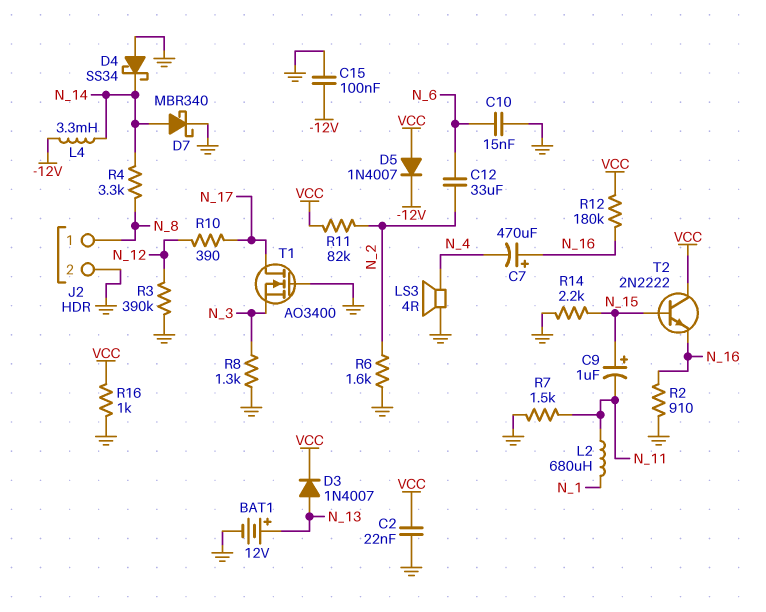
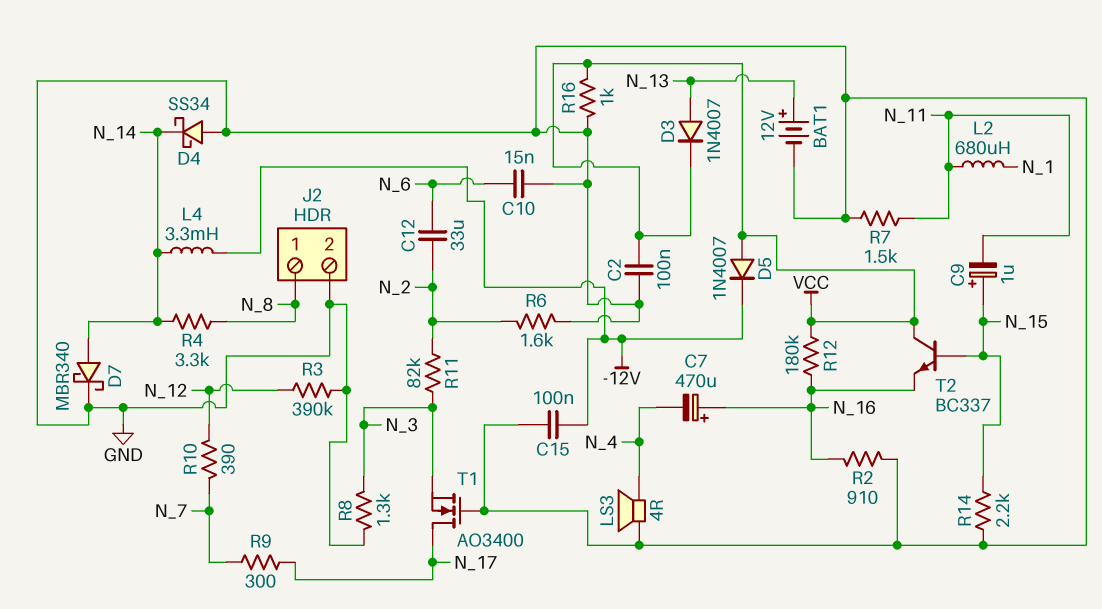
C2: 22nF (GND, VCC) -> 100nF (GND, VCC)
R9: none -> 300 (N_7, N_17)
R10: 390 (N_12, N_17) -> 390 (N_7, N_12)
R11: 82k (N_2, VCC) -> 82k (N_2, N_3)
T2: NPN 2N2222 (B N_15, C VCC, E N_16) -> NPN BC337 (B N_15, C VCC, E N_16)

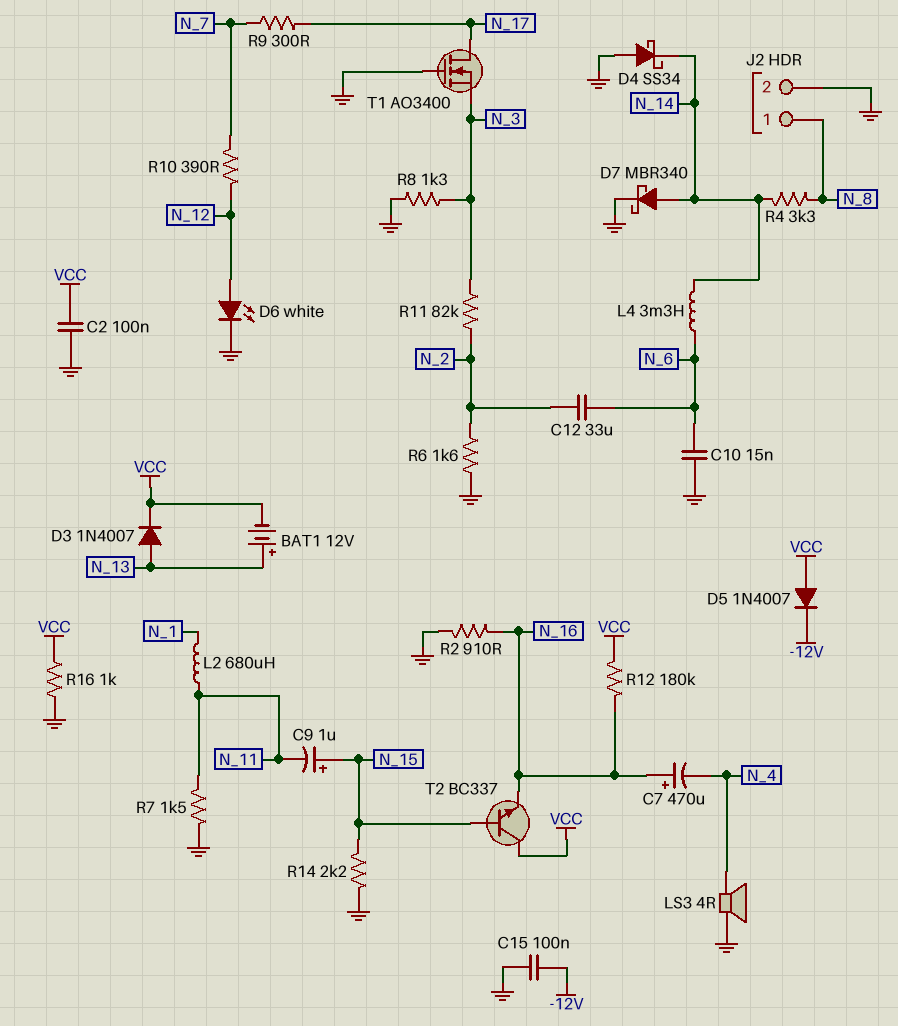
BAT1: 12V (plus N_13, minus GND) -> 12V (plus N_13, minus VCC)
D6: none -> LED white (A N_12, K GND)
L4: 3.3mH (-12V, N_14) -> 3.3mH (N_6, N_14)
R3: 390k (GND, N_12) -> none

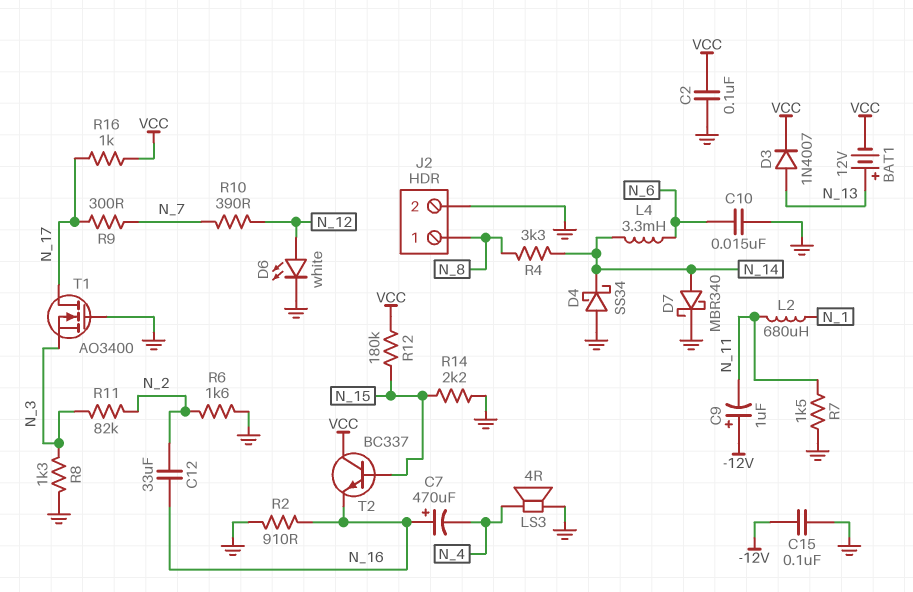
C9: 1uF (plus N_15, minus N_11) -> 1uF (plus -12V, minus N_11)
C12: 33uF (N_2, N_6) -> 33uF (N_2, N_16)
D5: diode 1N4007 (A VCC, K -12V) -> none
R12: 180k (N_16, VCC) -> 180k (N_15, VCC)
R16: 1k (GND, VCC) -> 1k (N_17, VCC)

